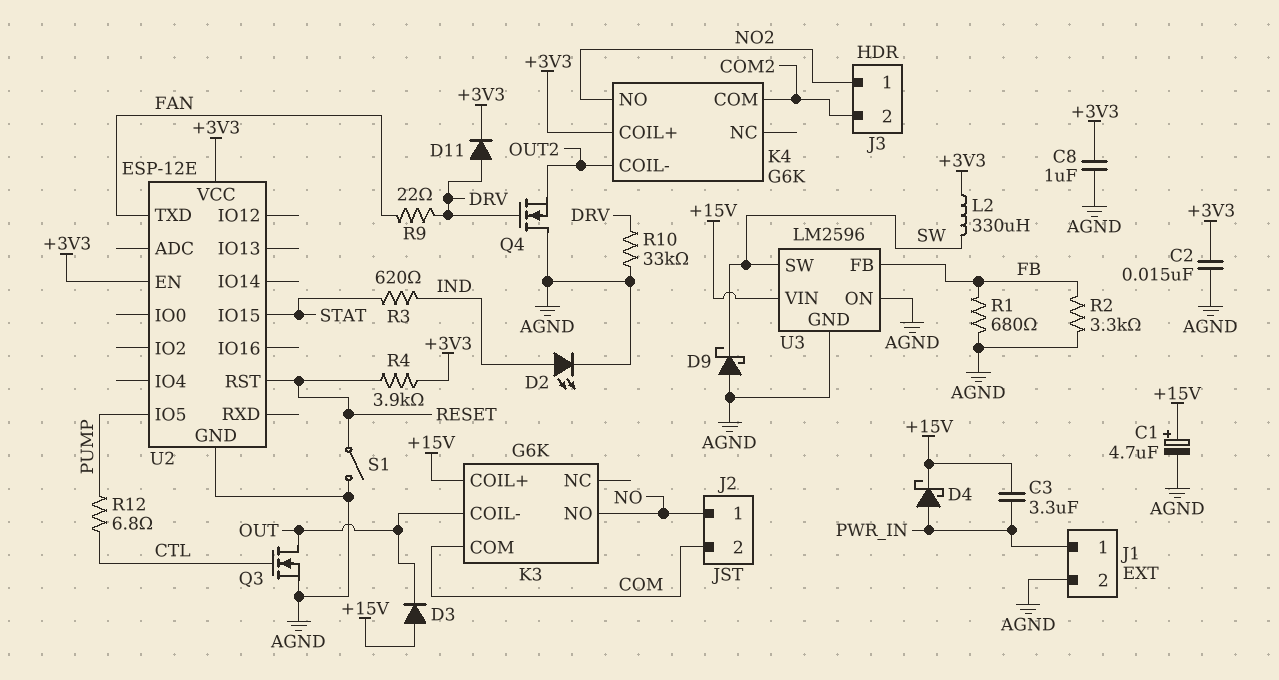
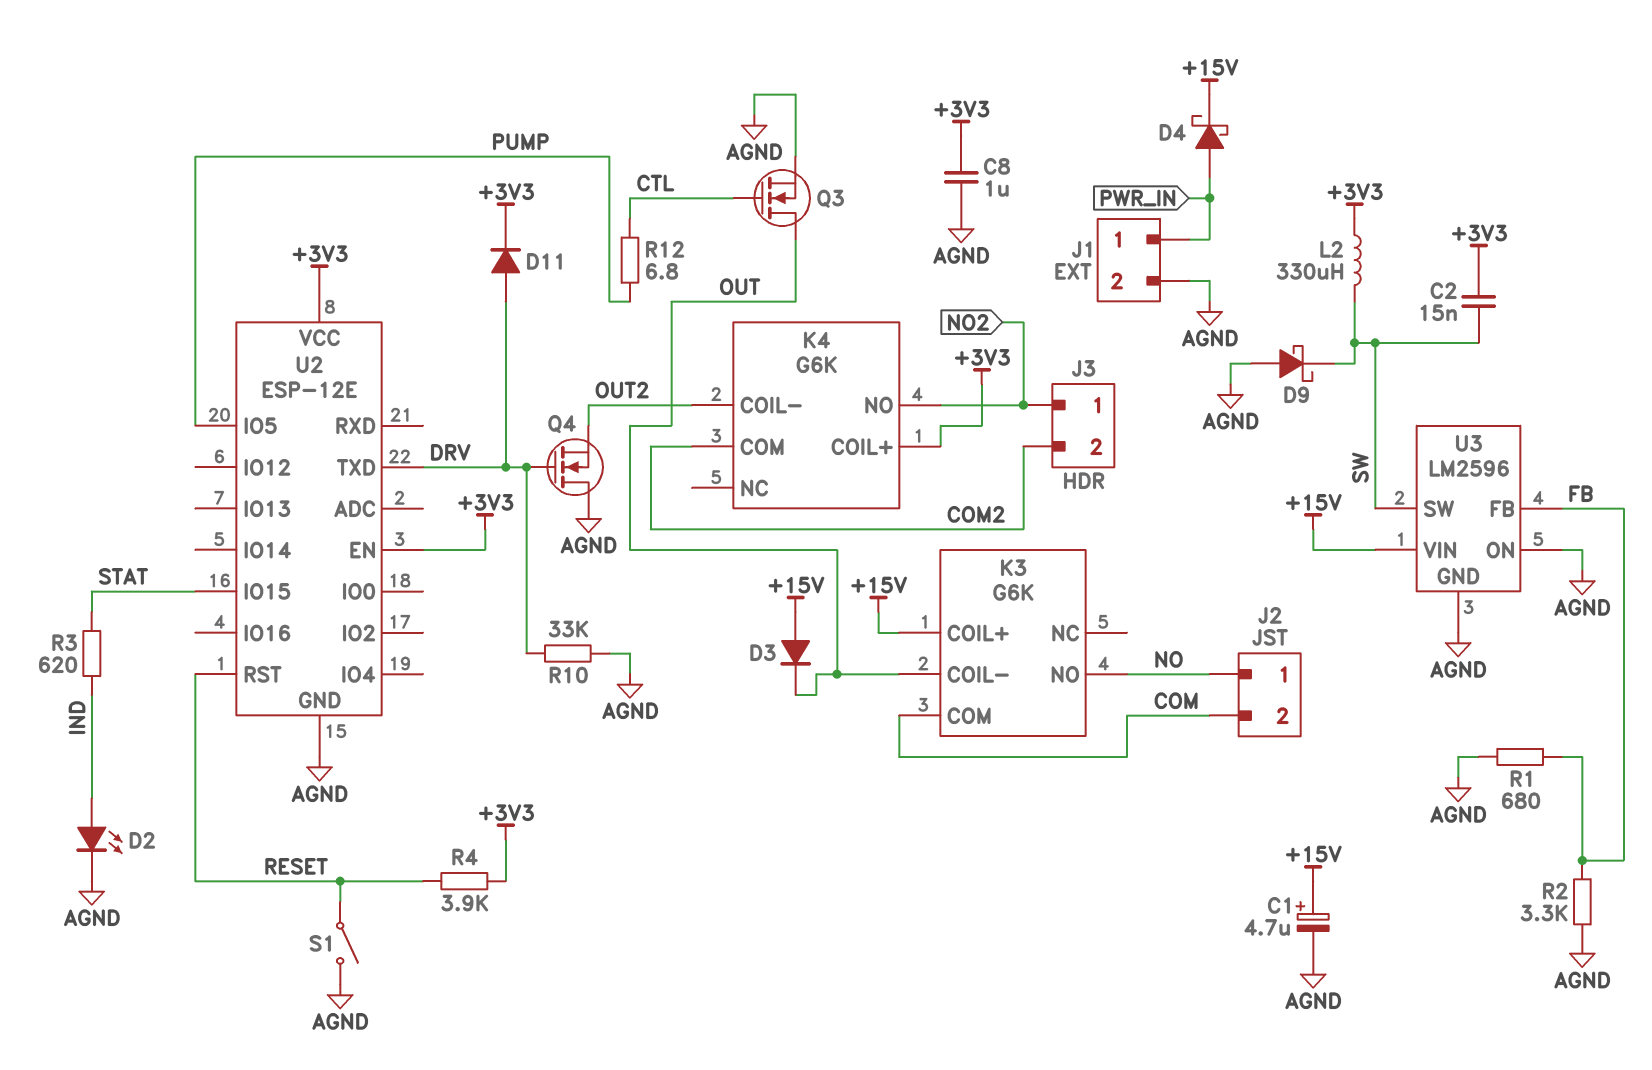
C2: 15nF (+3V3, AGND) -> 15nF (+3V3, SW)
C3: 3.3uF (+15V, PWR_IN) -> none
R9: 22 (DRV, FAN) -> none
U2 pin TXD: FAN -> DRV

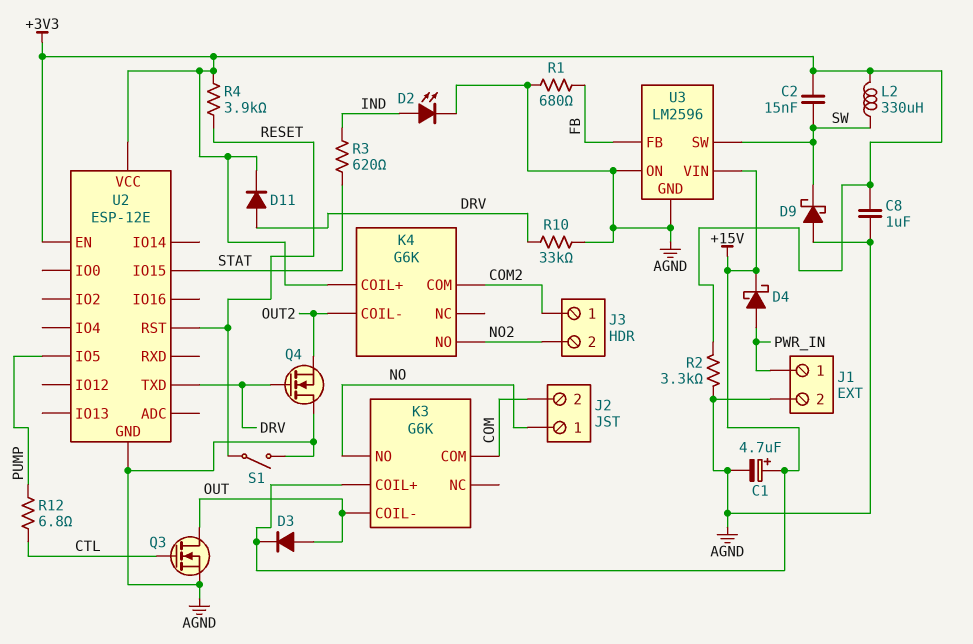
D3: diode (A +15V, K OUT) -> diode (A OUT, K +15V)
J3 pin 1: NO2 -> COM2
J3 pin 2: COM2 -> NO2
R2: 3.3k (AGND, FB) -> 3.3k (+3V3, AGND)

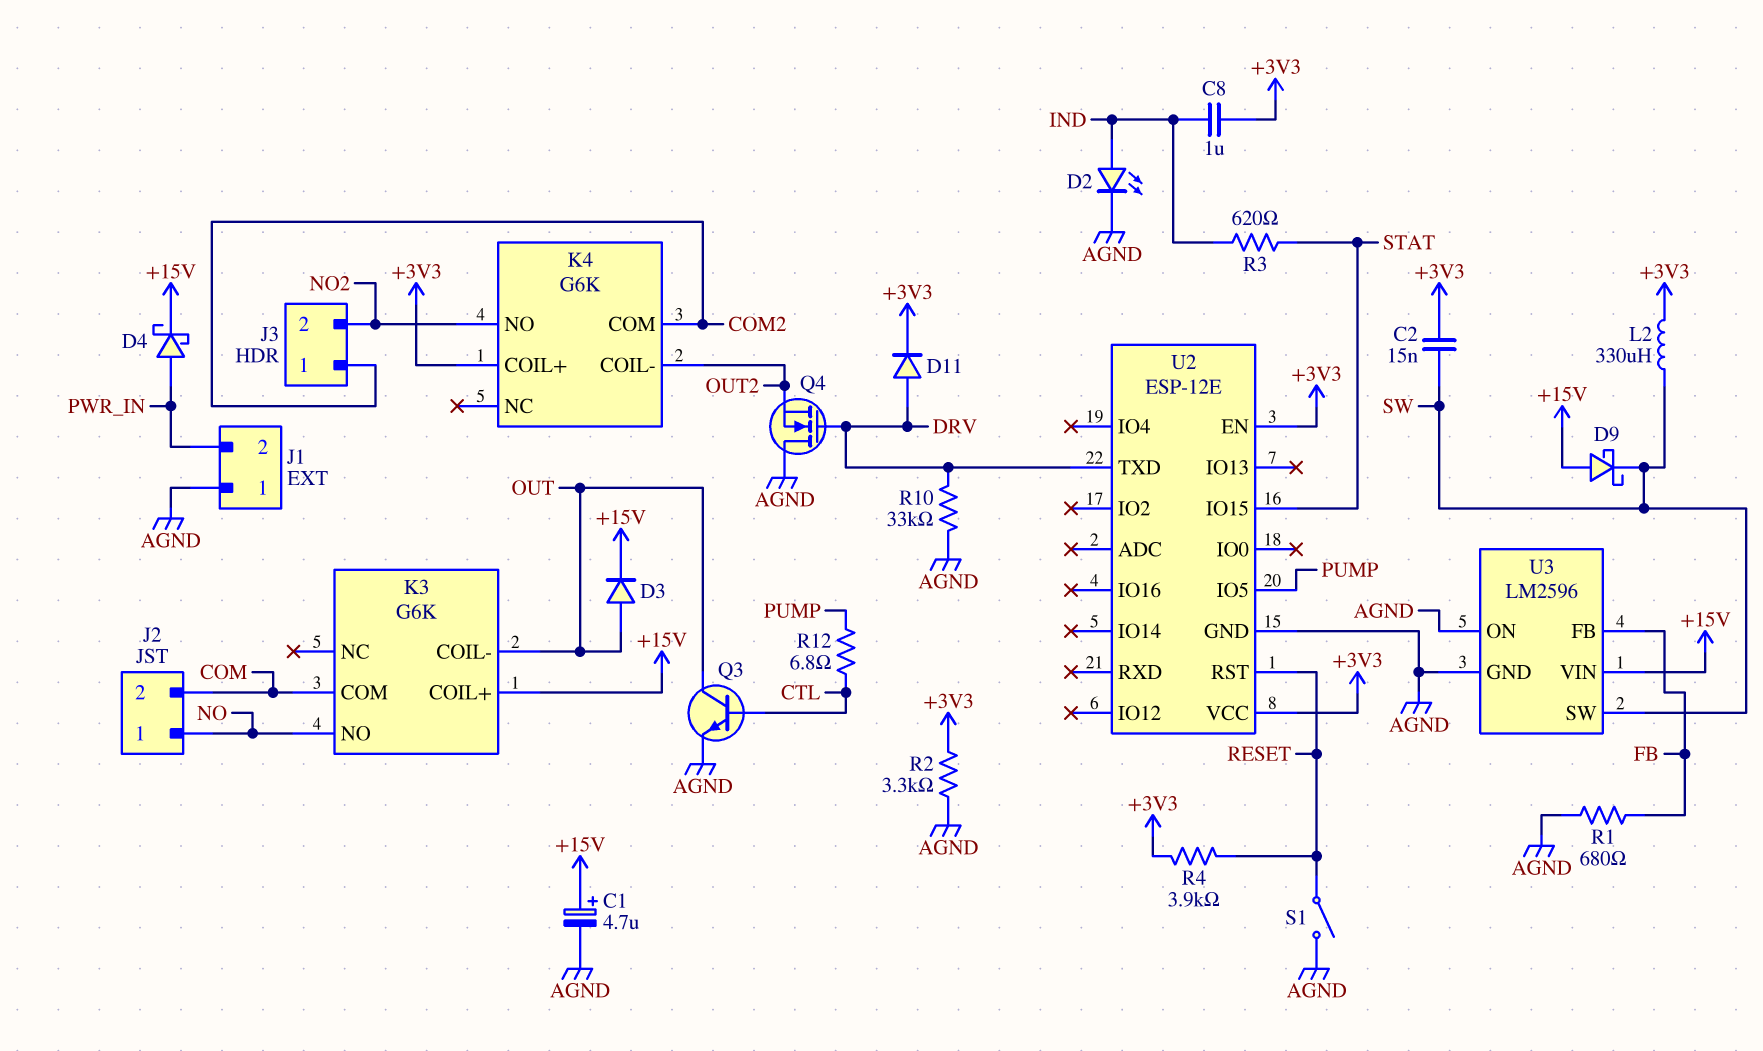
C8: 1uF (+3V3, AGND) -> 1uF (+3V3, IND)
D9: schottky (A AGND, K SW) -> schottky (A +15V, K SW)
J1 pin 1: PWR_IN -> AGND
J1 pin 2: AGND -> PWR_IN
Q3: NMOS (G CTL, D OUT, S AGND) -> NPN (B CTL, C OUT, E AGND)

